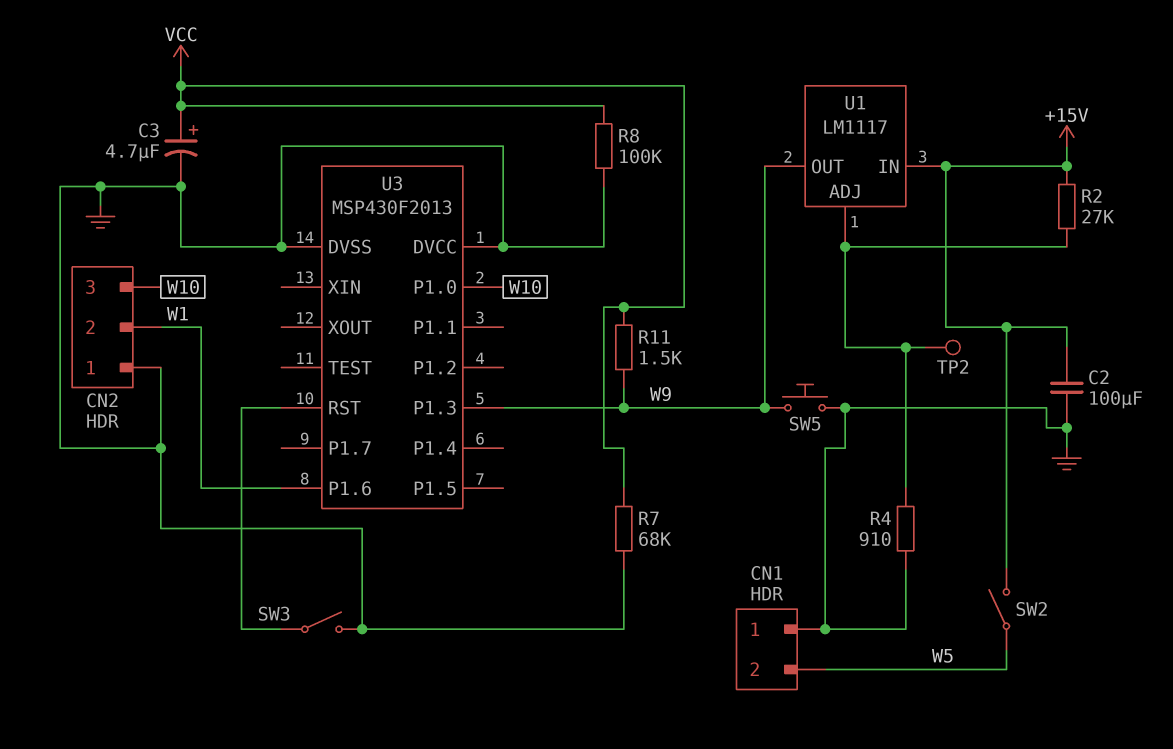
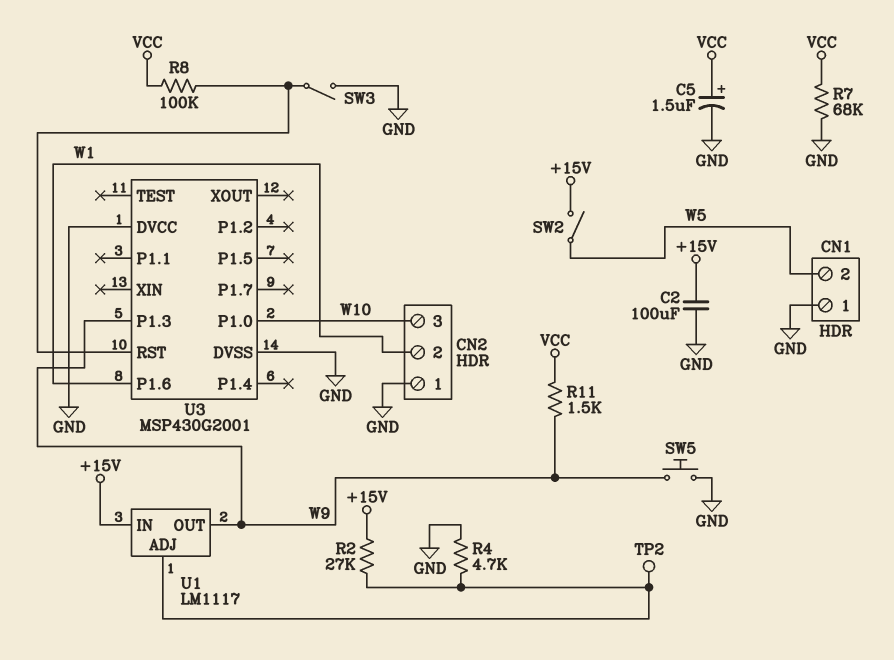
C3: 4.7uF (plus VCC, minus GND) -> none
C5: none -> 1.5uF (plus VCC, minus GND)
R4: 910 (GND, U1/ADJ) -> 4.7k (GND, U1/ADJ)
R8: 100k (GND, VCC) -> 100k (U3/RST, VCC)
U3: MSP430F2013 -> MSP430G2001

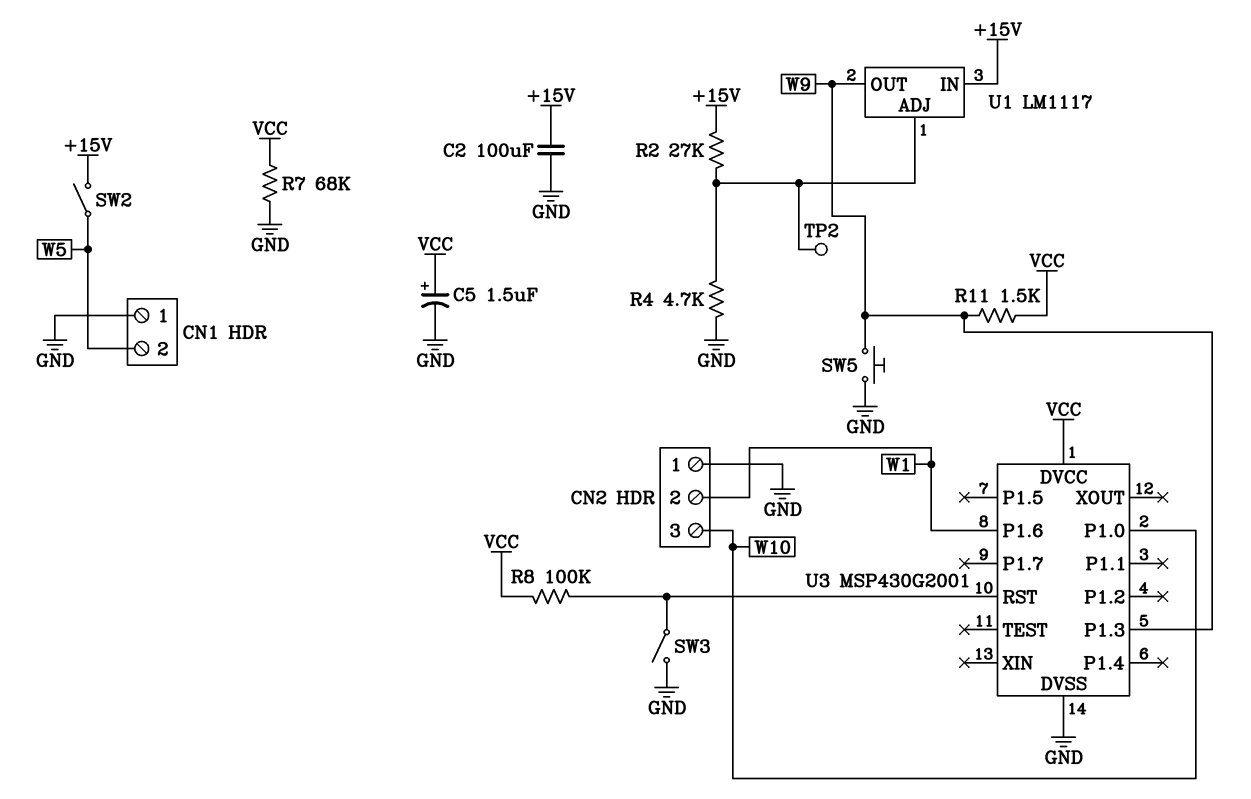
U3 pin DVCC: GND -> VCC

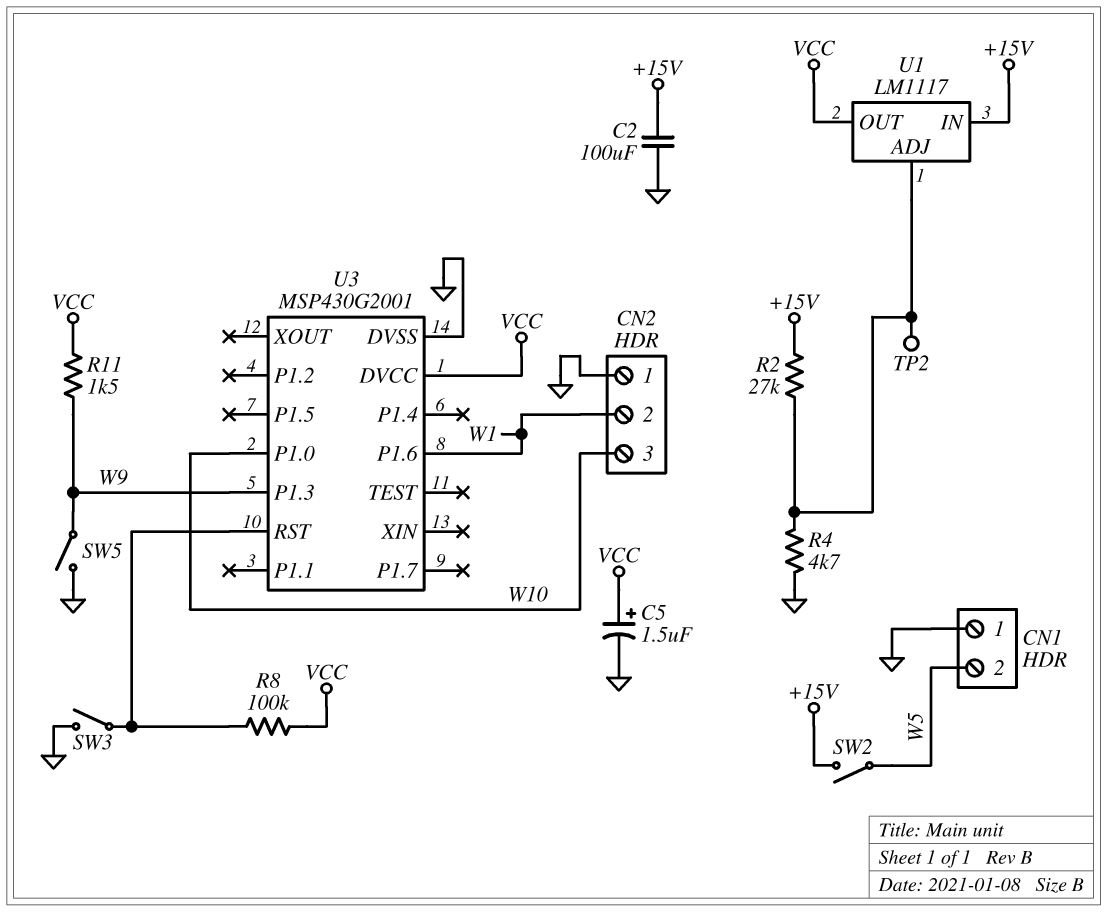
R7: 68k (GND, VCC) -> none
SW5: button (GND, W9) -> switch (GND, W9)
U1 pin OUT: W9 -> VCC

